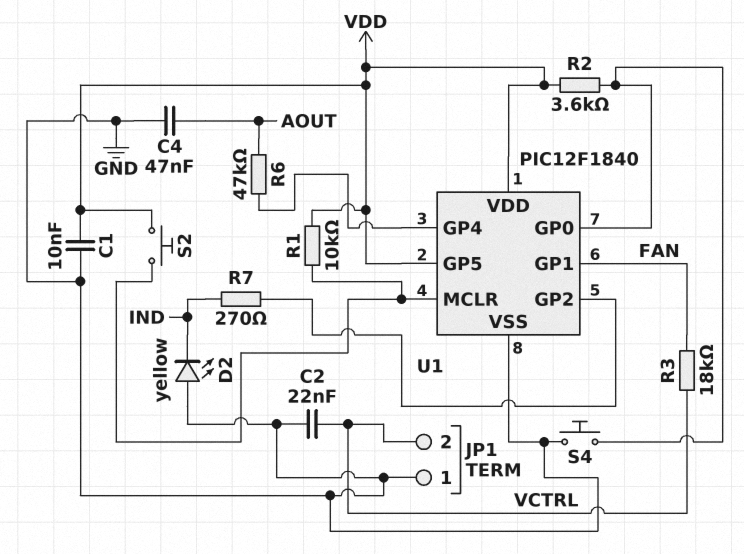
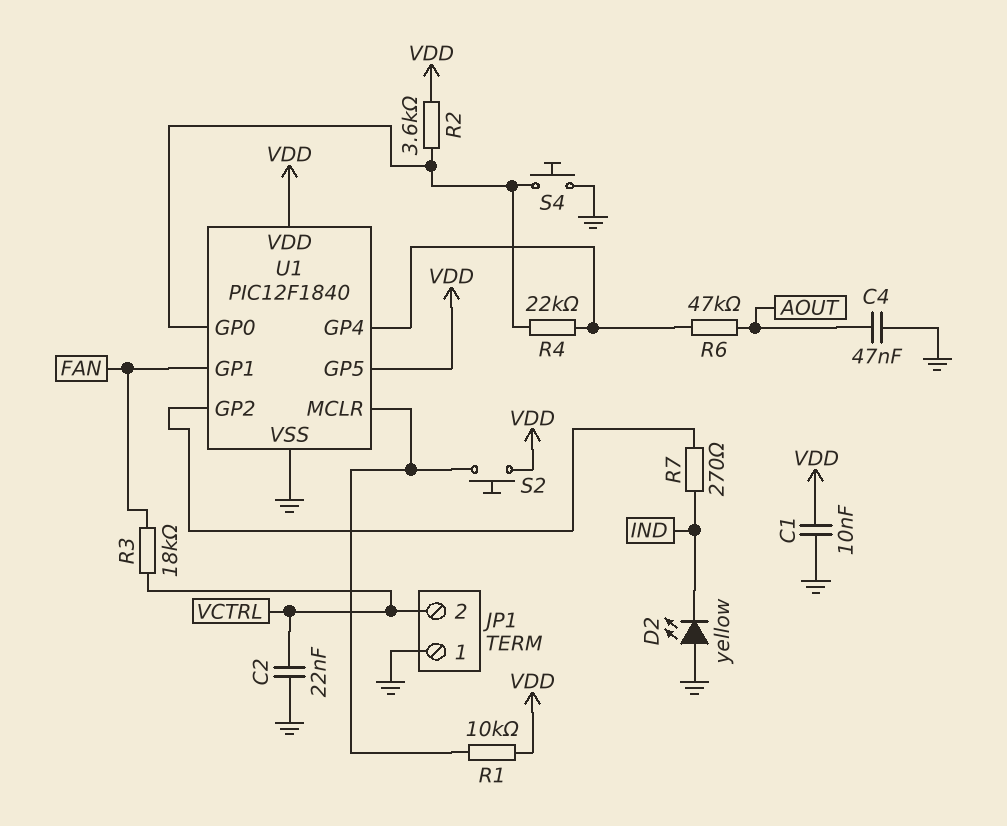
R4: none -> 22k (U1/GP0, U1/GP4)

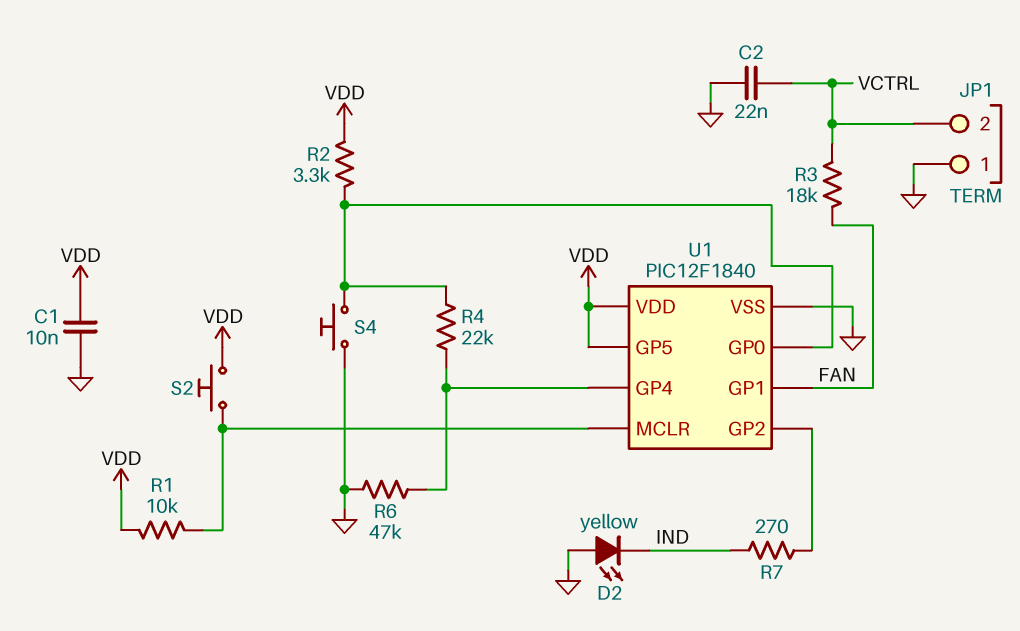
C4: 47nF (AOUT, GND) -> none
R2: 3.6k (U1/GP0, VDD) -> 3.3k (U1/GP0, VDD)
R6: 47k (AOUT, U1/GP4) -> 47k (GND, U1/GP4)

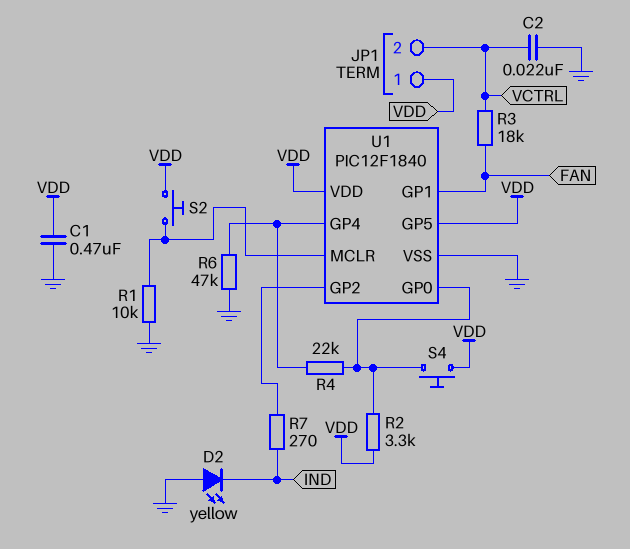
C1: 10nF (GND, VDD) -> 470nF (GND, VDD)
JP1 pin 1: GND -> VDD
R1: 10k (U1/MCLR, VDD) -> 10k (GND, U1/MCLR)
S4: button (GND, U1/GP0) -> button (U1/GP0, VDD)

